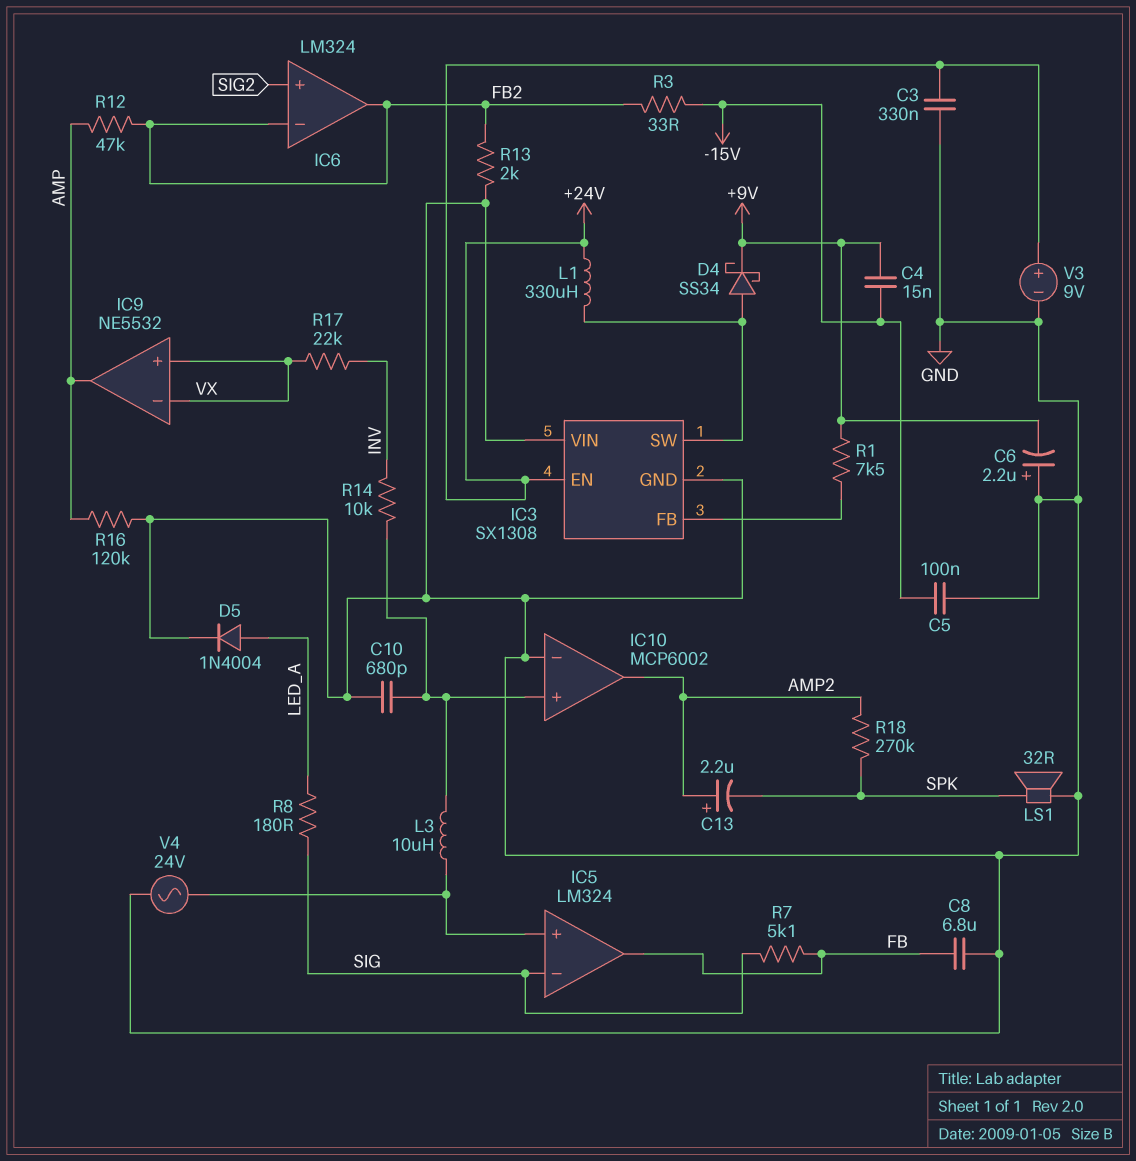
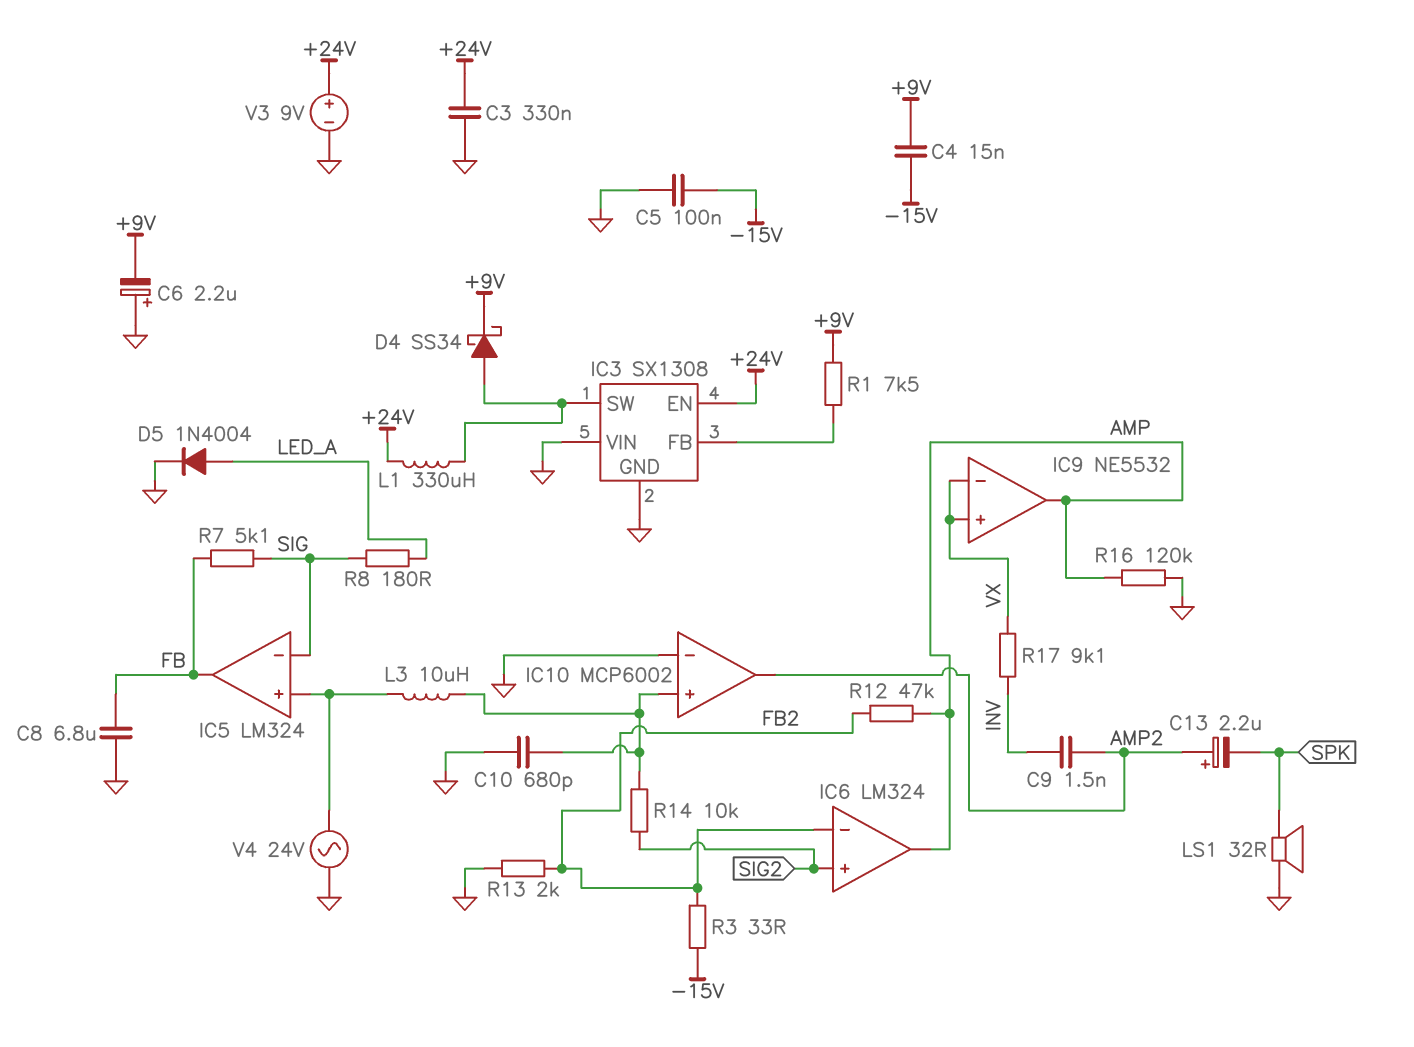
C9: none -> 1.5nF (AMP2, INV)
IC6 pin out: FB2 -> AMP
R14: 10k (IC10/in+, INV) -> 10k (IC10/in+, SIG2)
R17: 22k (INV, VX) -> 9.1k (INV, VX)
R18: 270k (AMP2, SPK) -> none

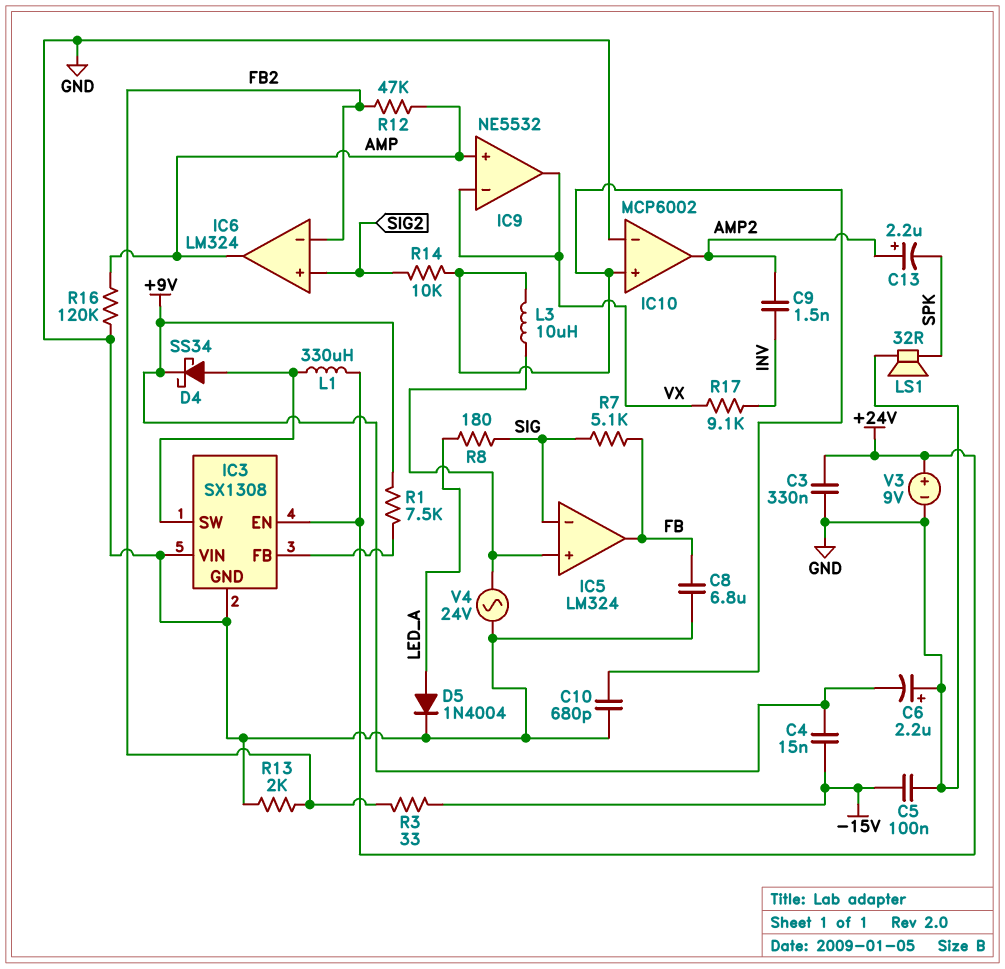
IC9 pin in+: VX -> AMP
IC9 pin out: AMP -> VX

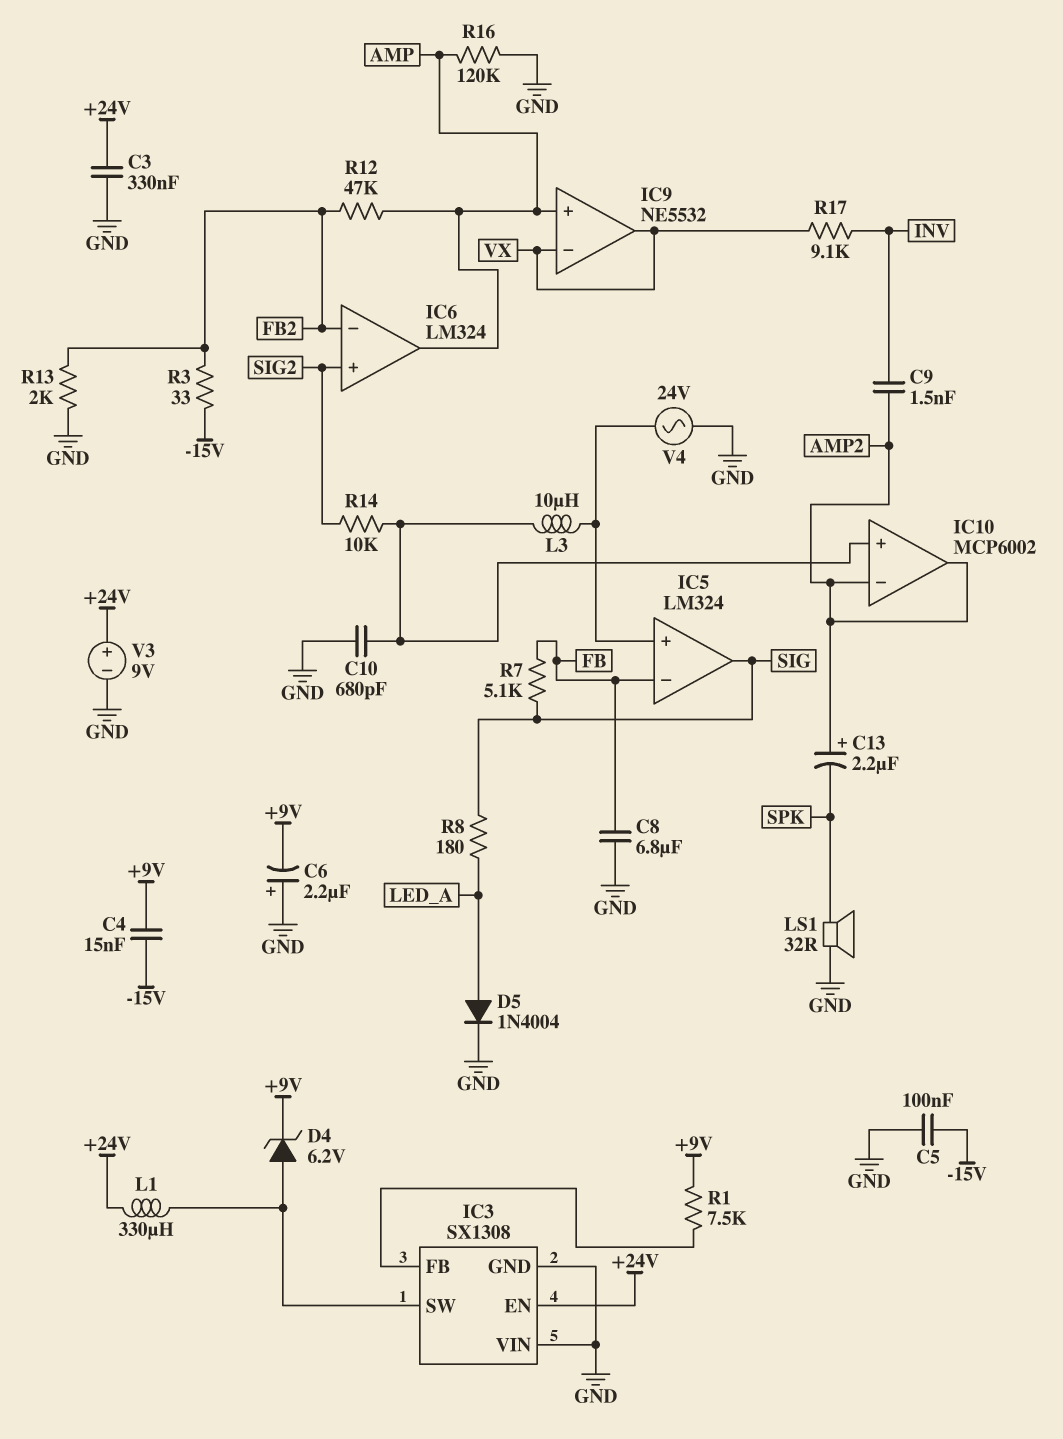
D4: schottky SS34 (A IC3/SW, K +9V) -> zener 6.2V (A IC3/SW, K +9V)
IC5 pin in-: SIG -> FB
IC5 pin out: FB -> SIG
IC10 pin in-: GND -> AMP2

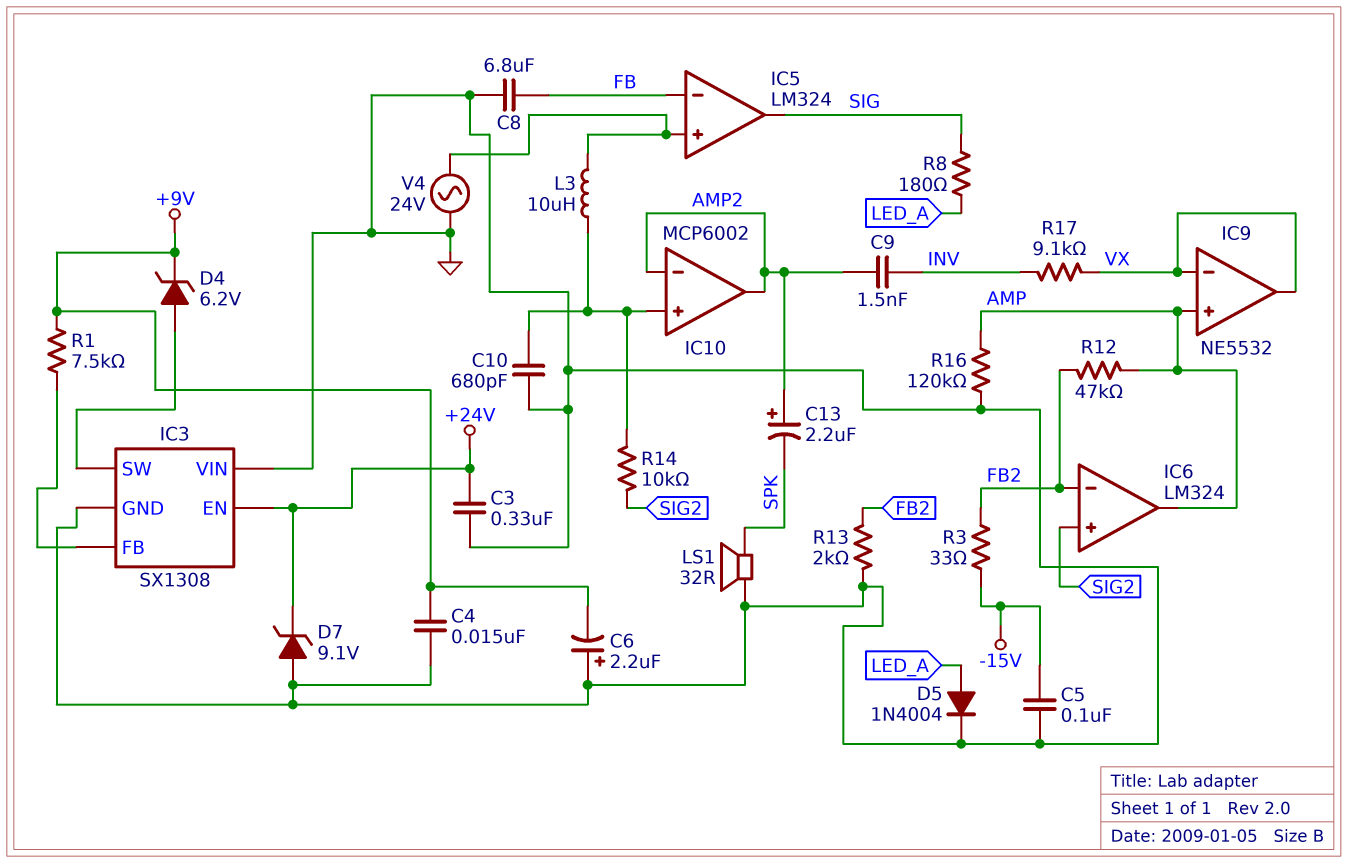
C4: 15nF (+9V, -15V) -> 15nF (+9V, GND)
D7: none -> zener 9.1V (A GND, K +24V)
L1: 330uH (+24V, IC3/SW) -> none
R7: 5.1k (FB, SIG) -> none
V3: 9V (plus +24V, minus GND) -> none

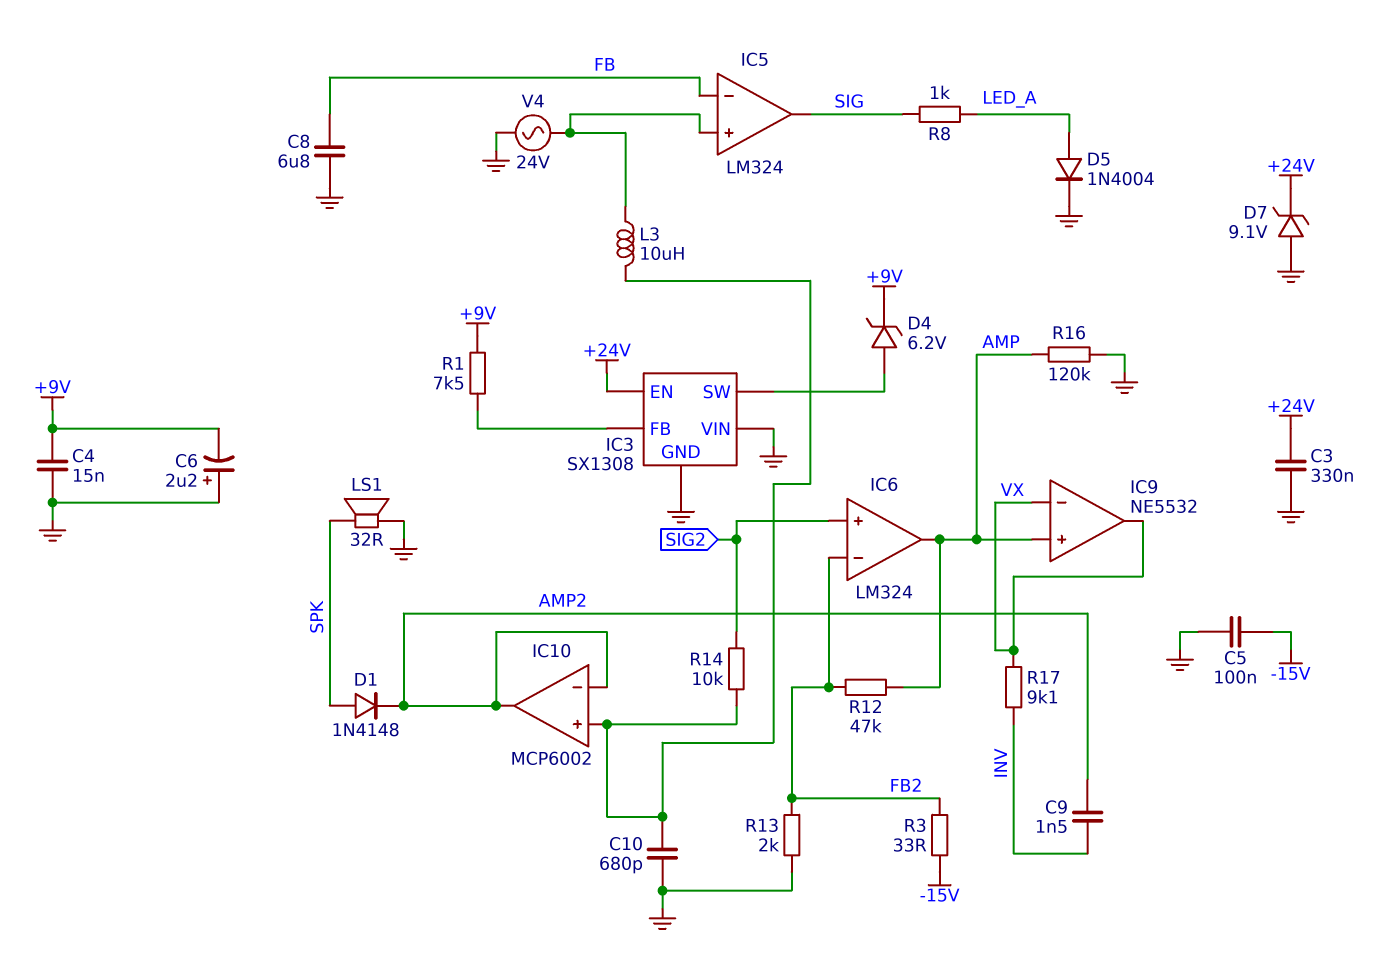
C13: 2.2uF (plus AMP2, minus SPK) -> none
D1: none -> diode 1N4148 (A SPK, K AMP2)
R8: 180 (LED_A, SIG) -> 1k (LED_A, SIG)

